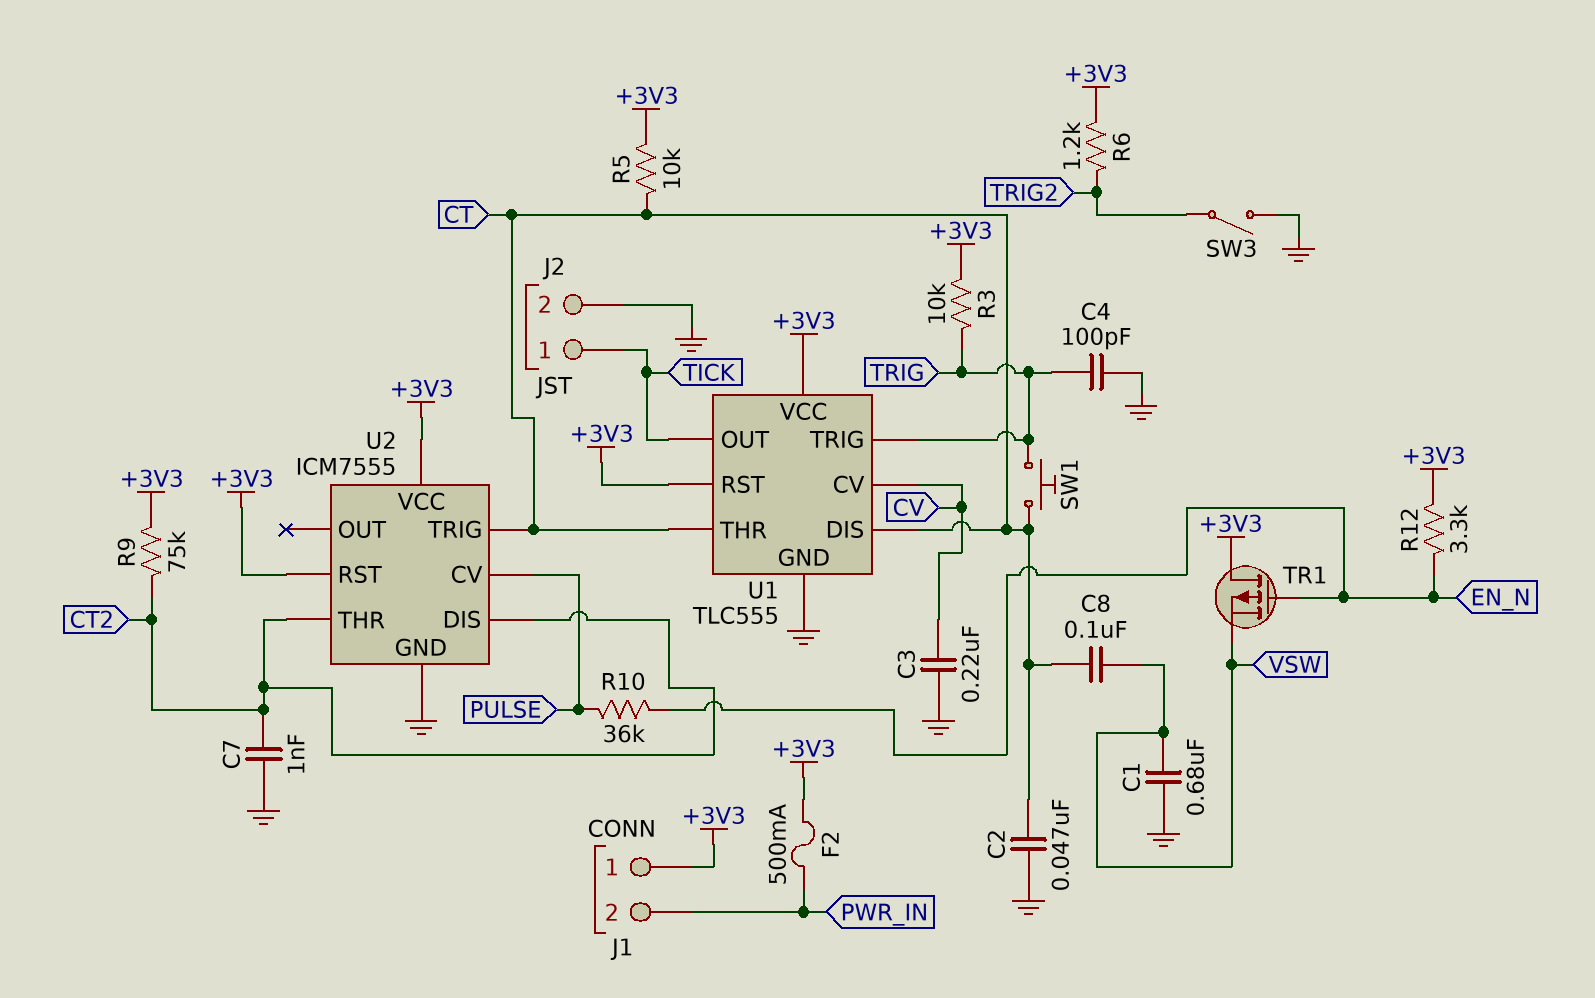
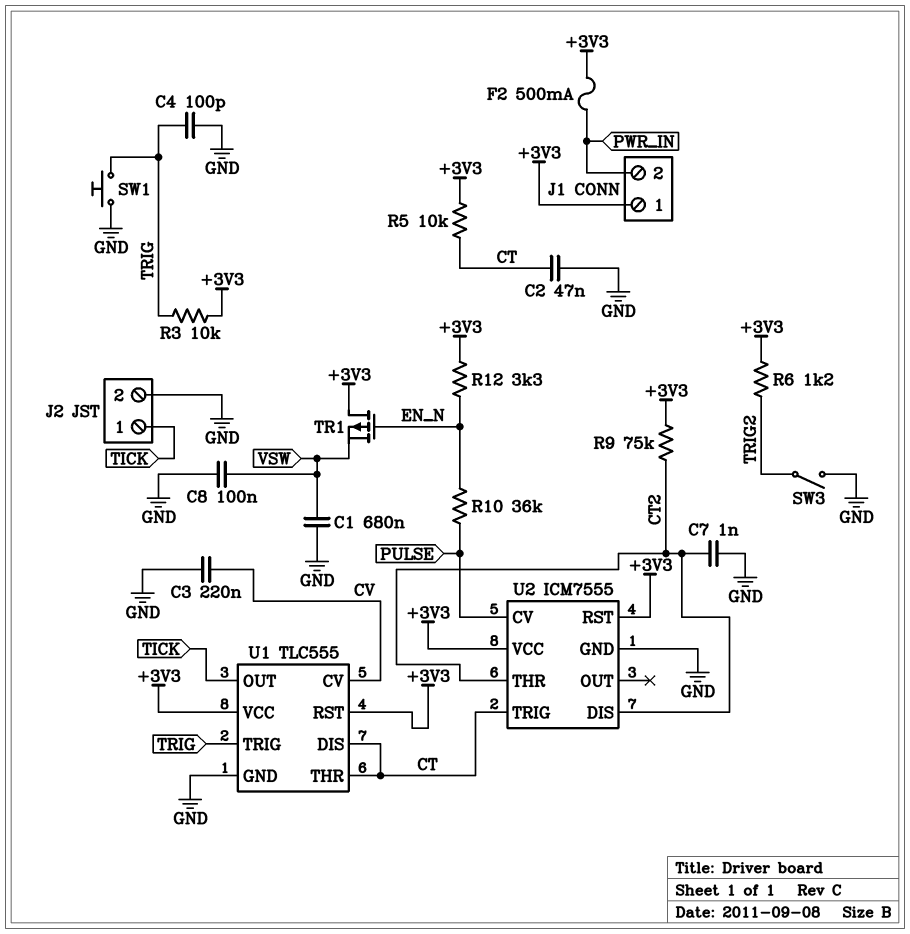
C8: 100nF (CT, VSW) -> 100nF (GND, VSW)
SW1: button (CT, TRIG) -> button (GND, TRIG)

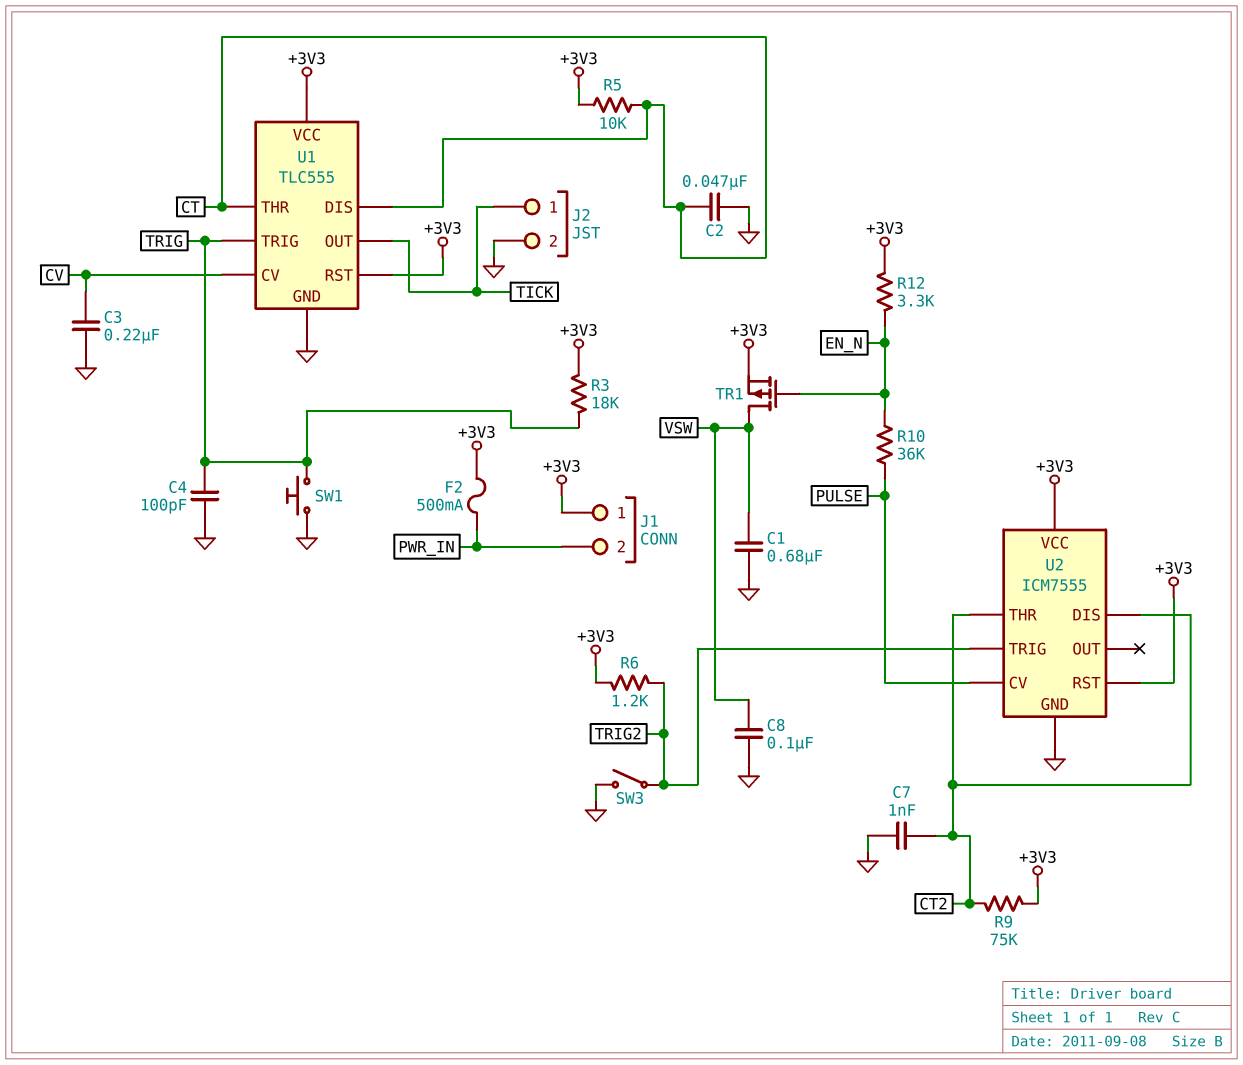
R3: 10k (+3V3, TRIG) -> 18k (+3V3, TRIG)
TR1: PMOS (G EN_N, D +3V3, S VSW) -> PMOS (G EN_N, D VSW, S +3V3)
U2 pin TRIG: CT -> TRIG2

